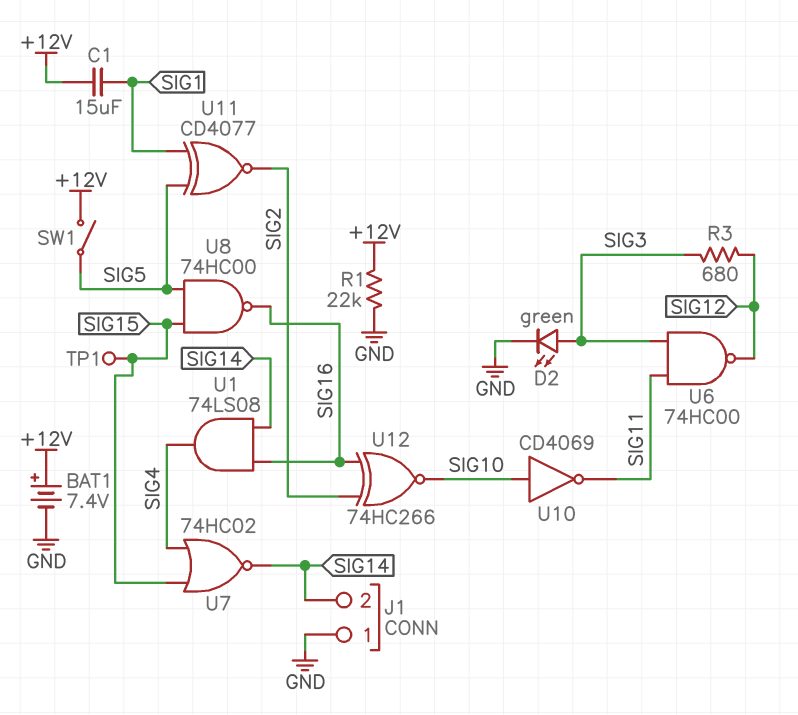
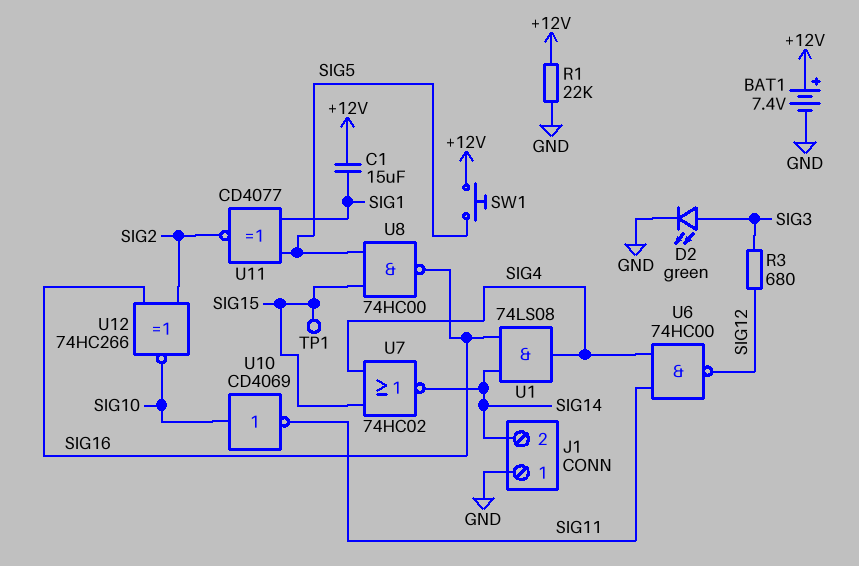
SW1: switch (+12V, SIG5) -> button (+12V, SIG5)
U6: NAND 74HC00 (in SIG3, in SIG11, out SIG12) -> NAND 74HC00 (in SIG4, in SIG11, out SIG12)

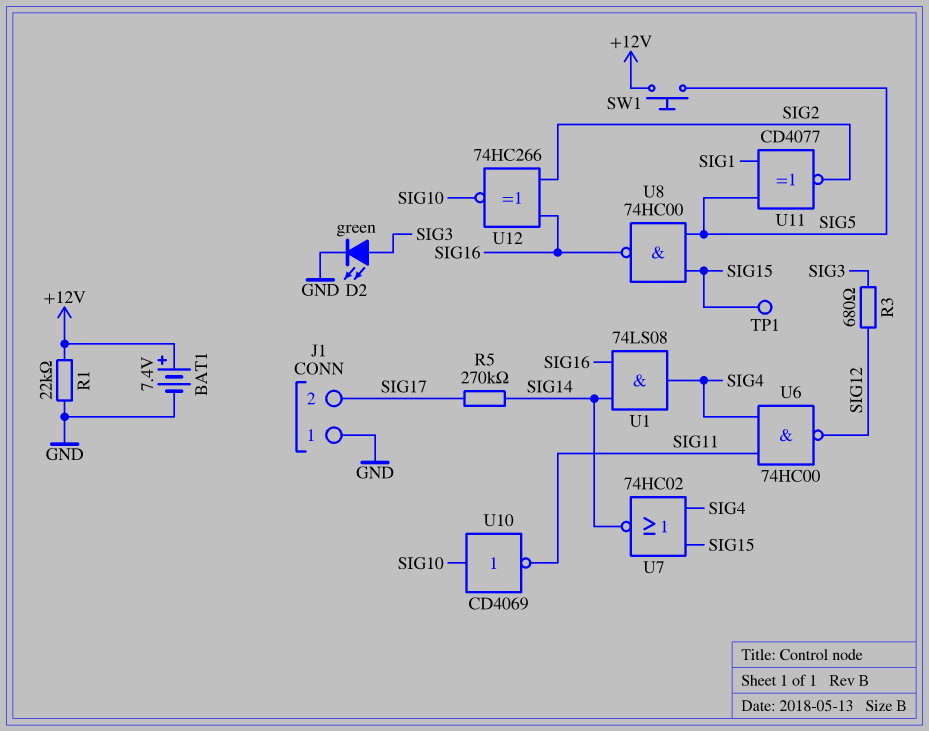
C1: 15uF (+12V, SIG1) -> none
J1 pin 2: SIG14 -> SIG17
R5: none -> 270k (SIG14, SIG17)

